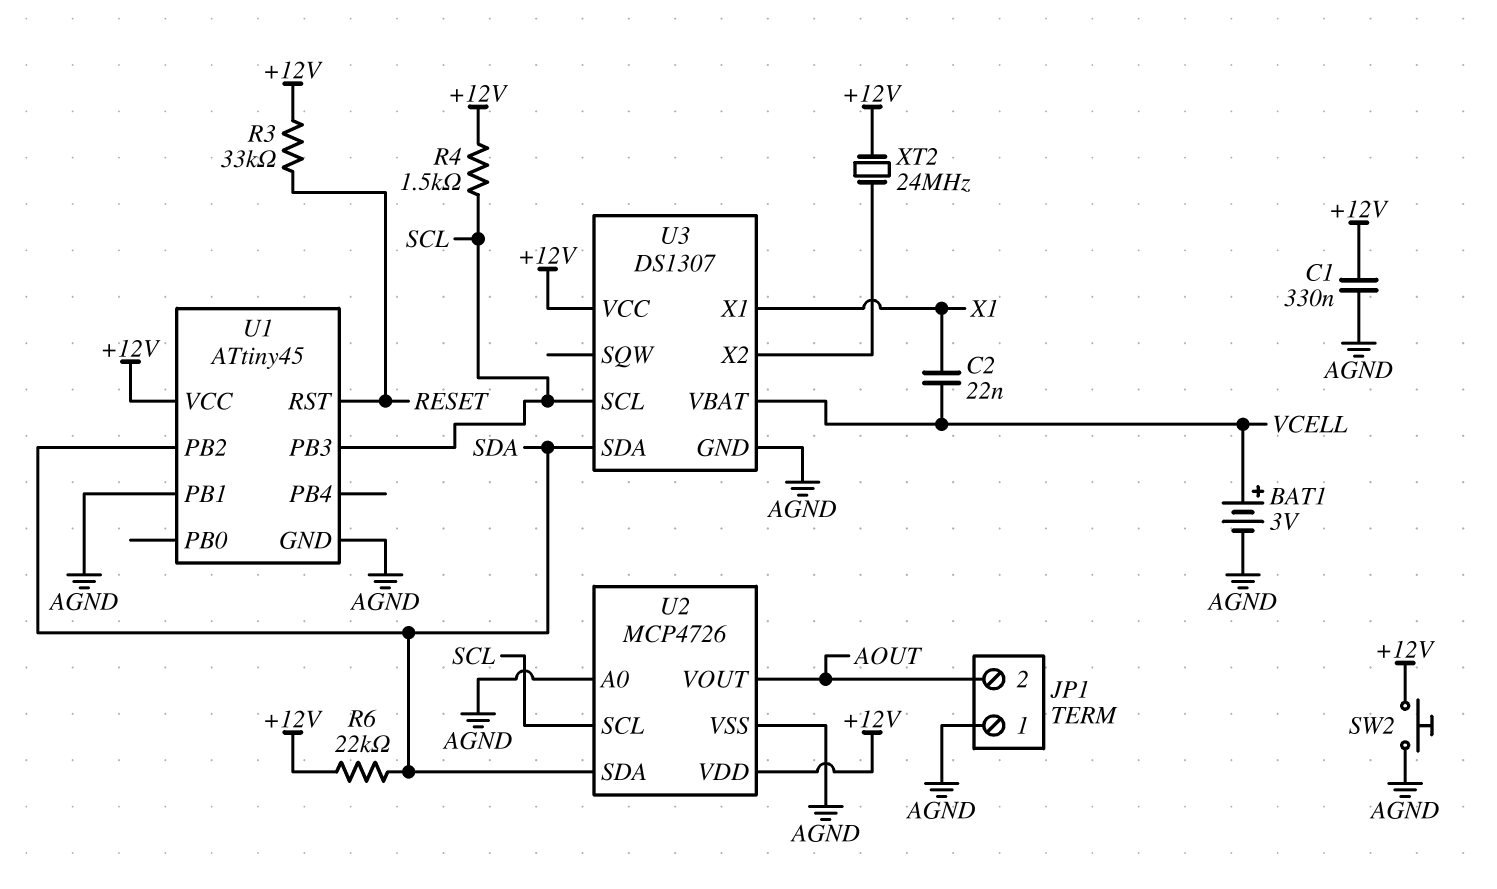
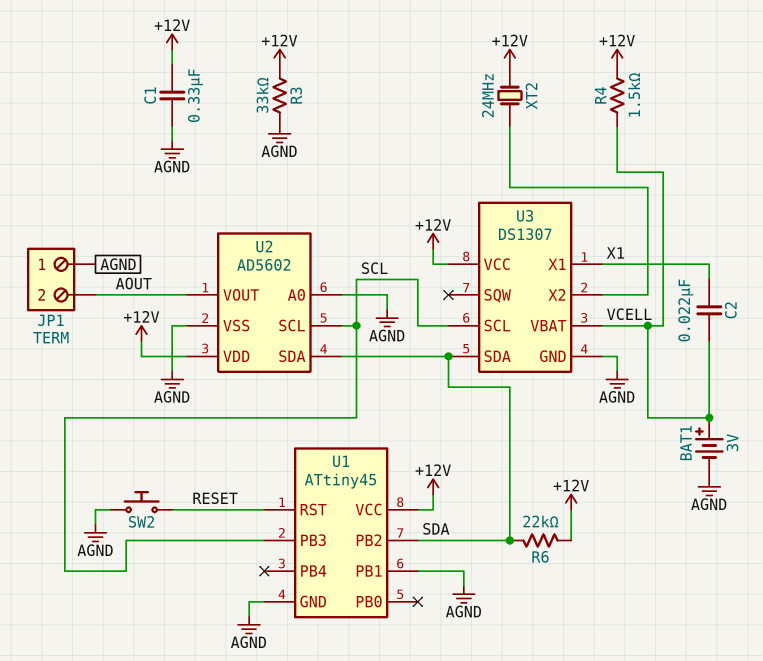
R3: 33k (+12V, RESET) -> 33k (+12V, AGND)
R4: 1.5k (+12V, SCL) -> 1.5k (+12V, VCELL)
SW2: button (+12V, AGND) -> button (AGND, RESET)
U2: MCP4726 -> AD5602

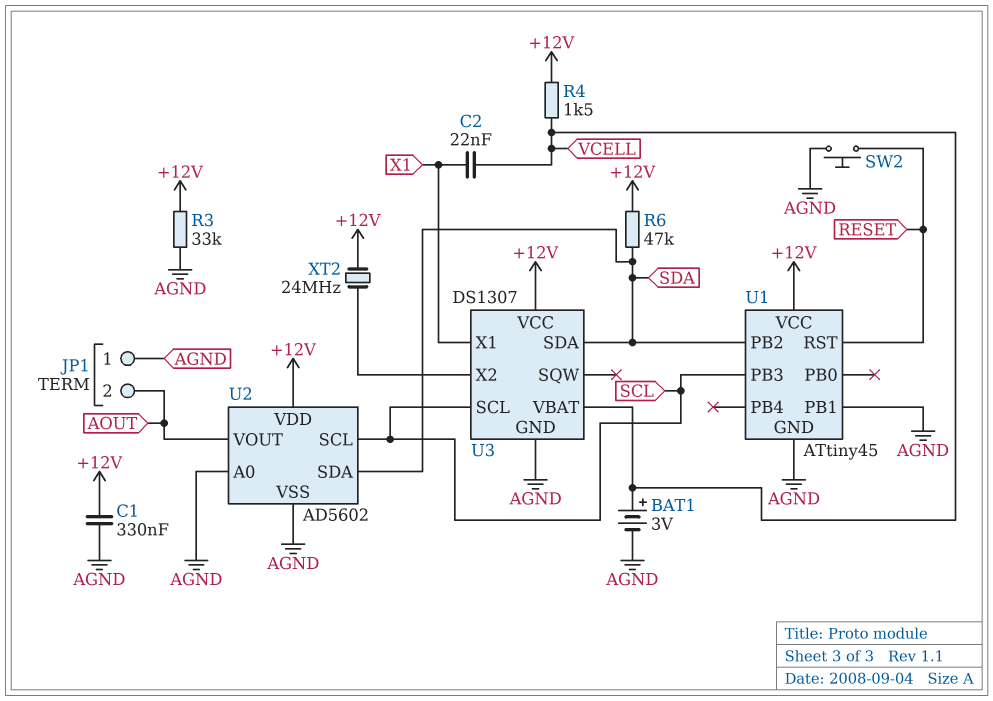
R6: 22k (+12V, SDA) -> 47k (+12V, SDA)

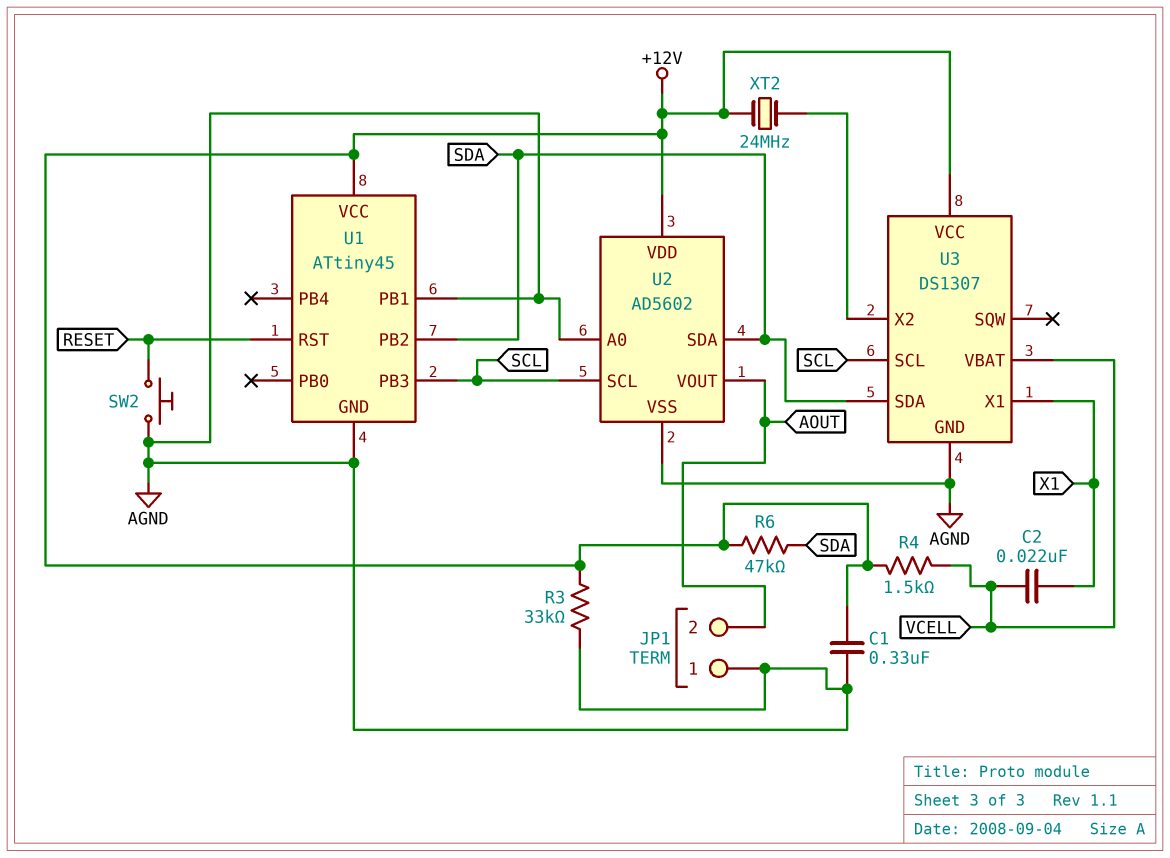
BAT1: 3V (plus VCELL, minus AGND) -> none

